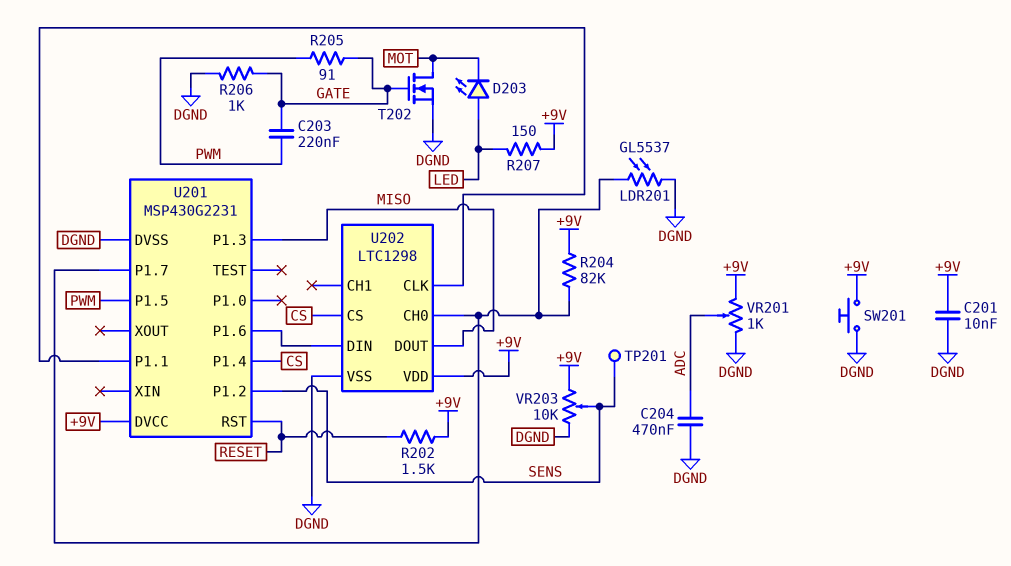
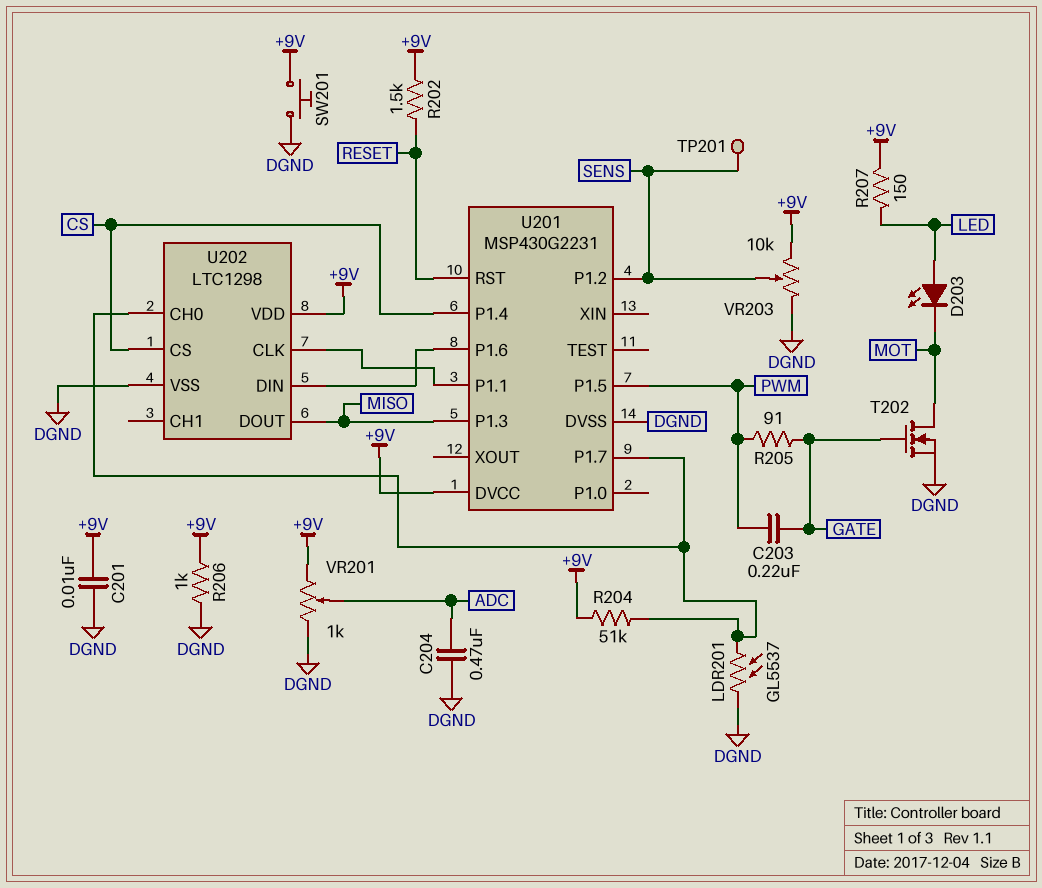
R204: 82k (+9V, U201/P1.7) -> 51k (+9V, U201/P1.7)
R206: 1k (DGND, GATE) -> 1k (+9V, DGND)

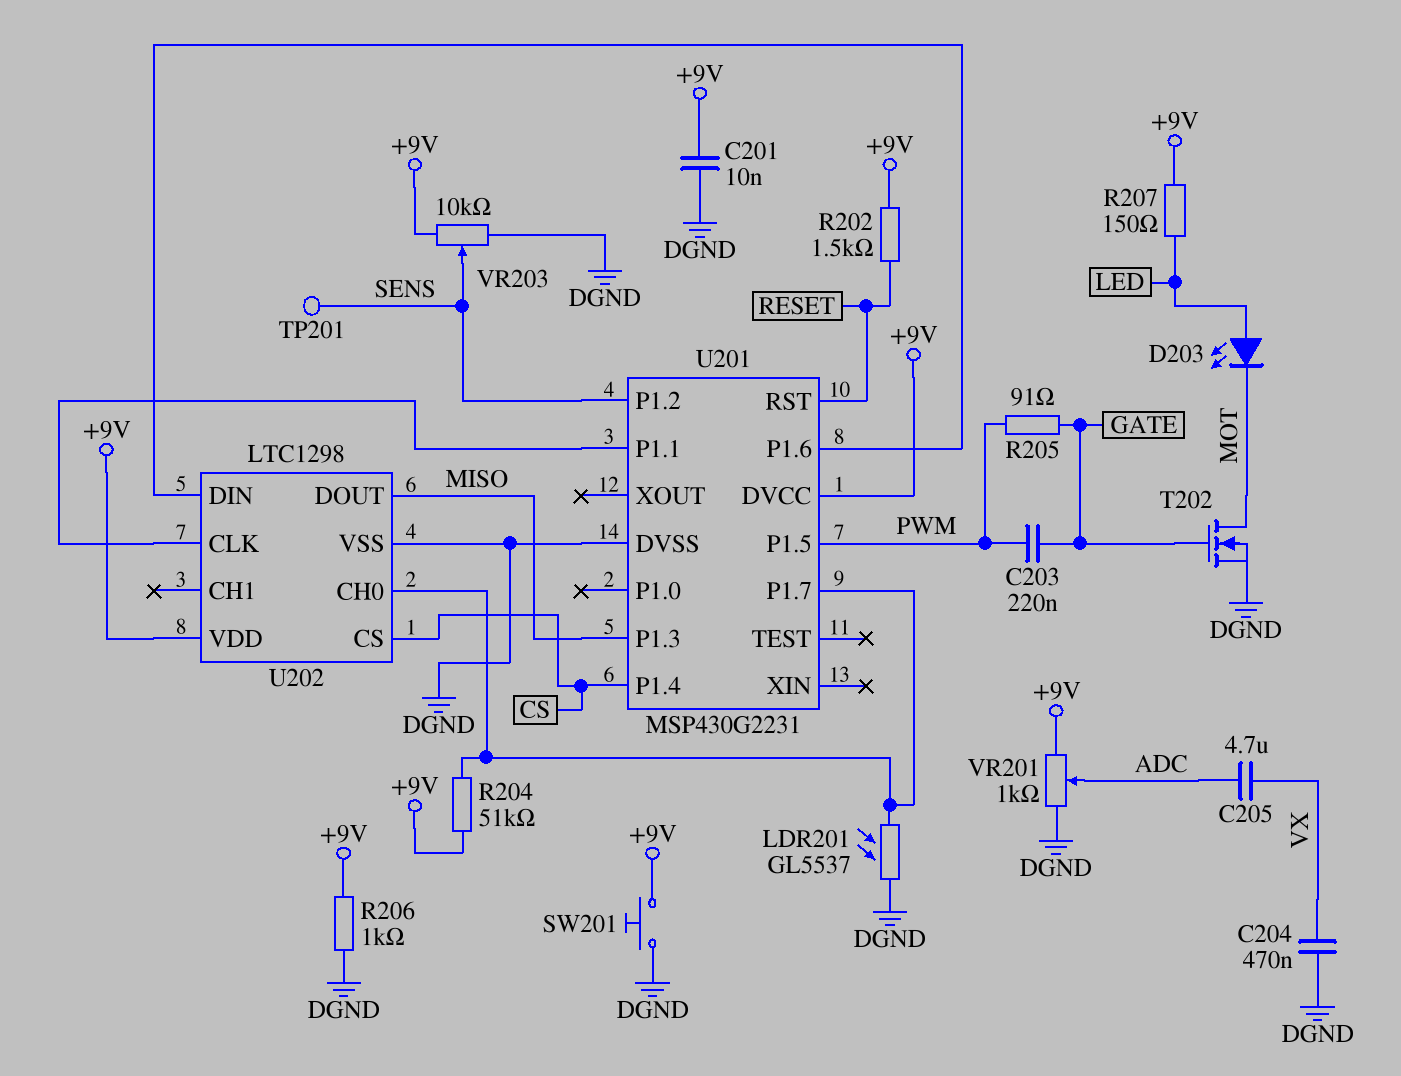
C204: 470nF (ADC, DGND) -> 470nF (DGND, VX)
C205: none -> 4.7uF (ADC, VX)

